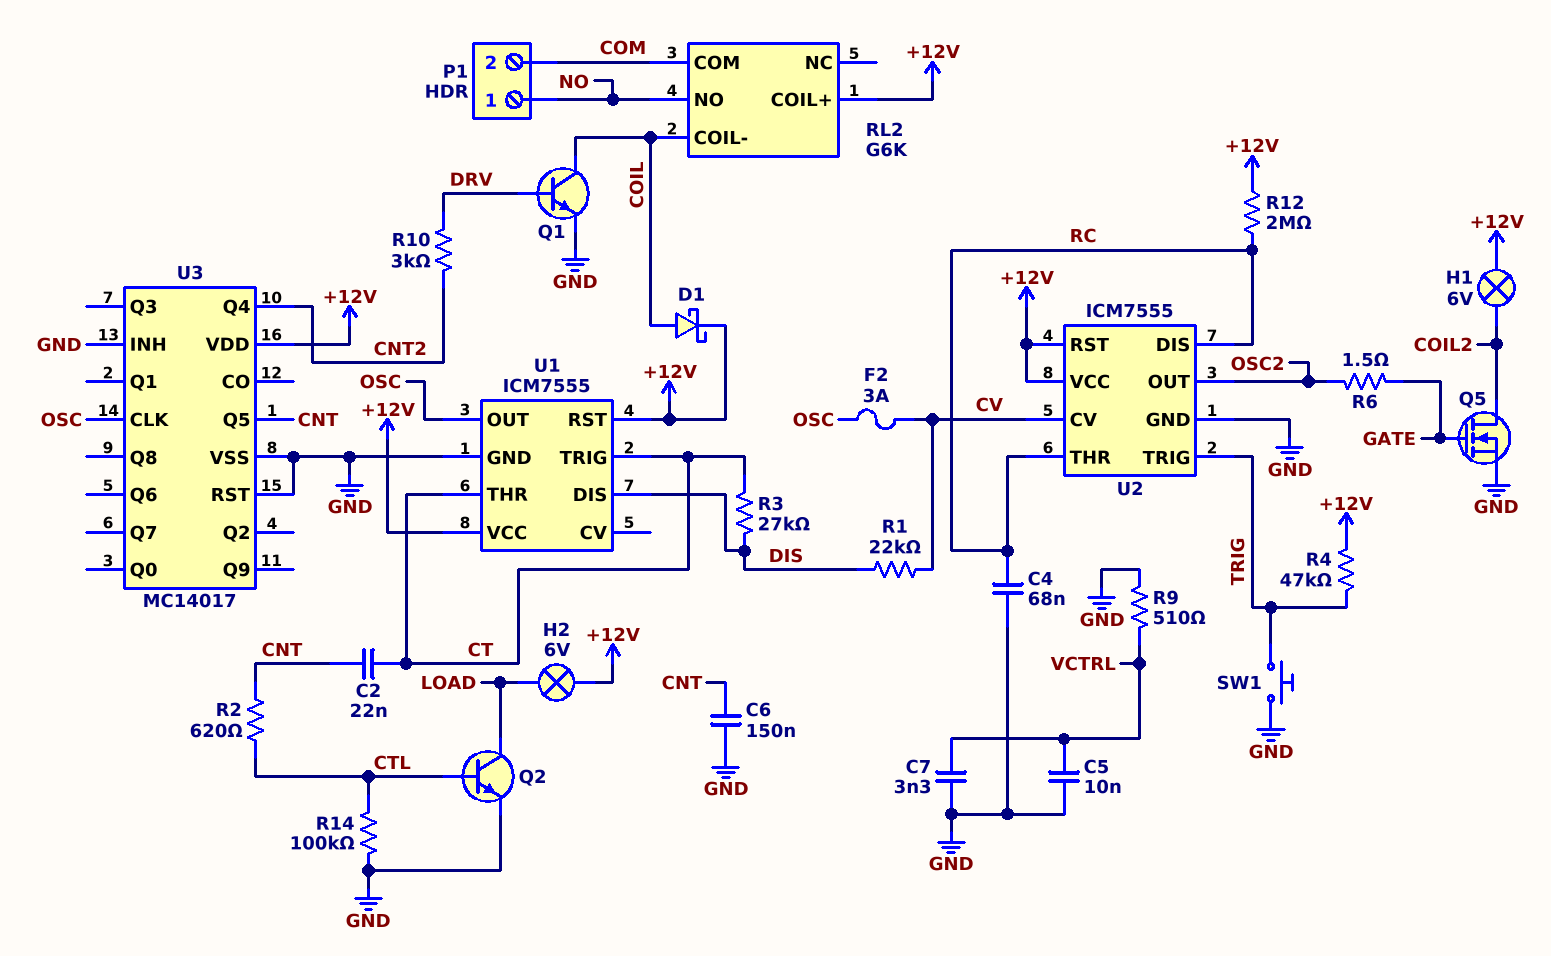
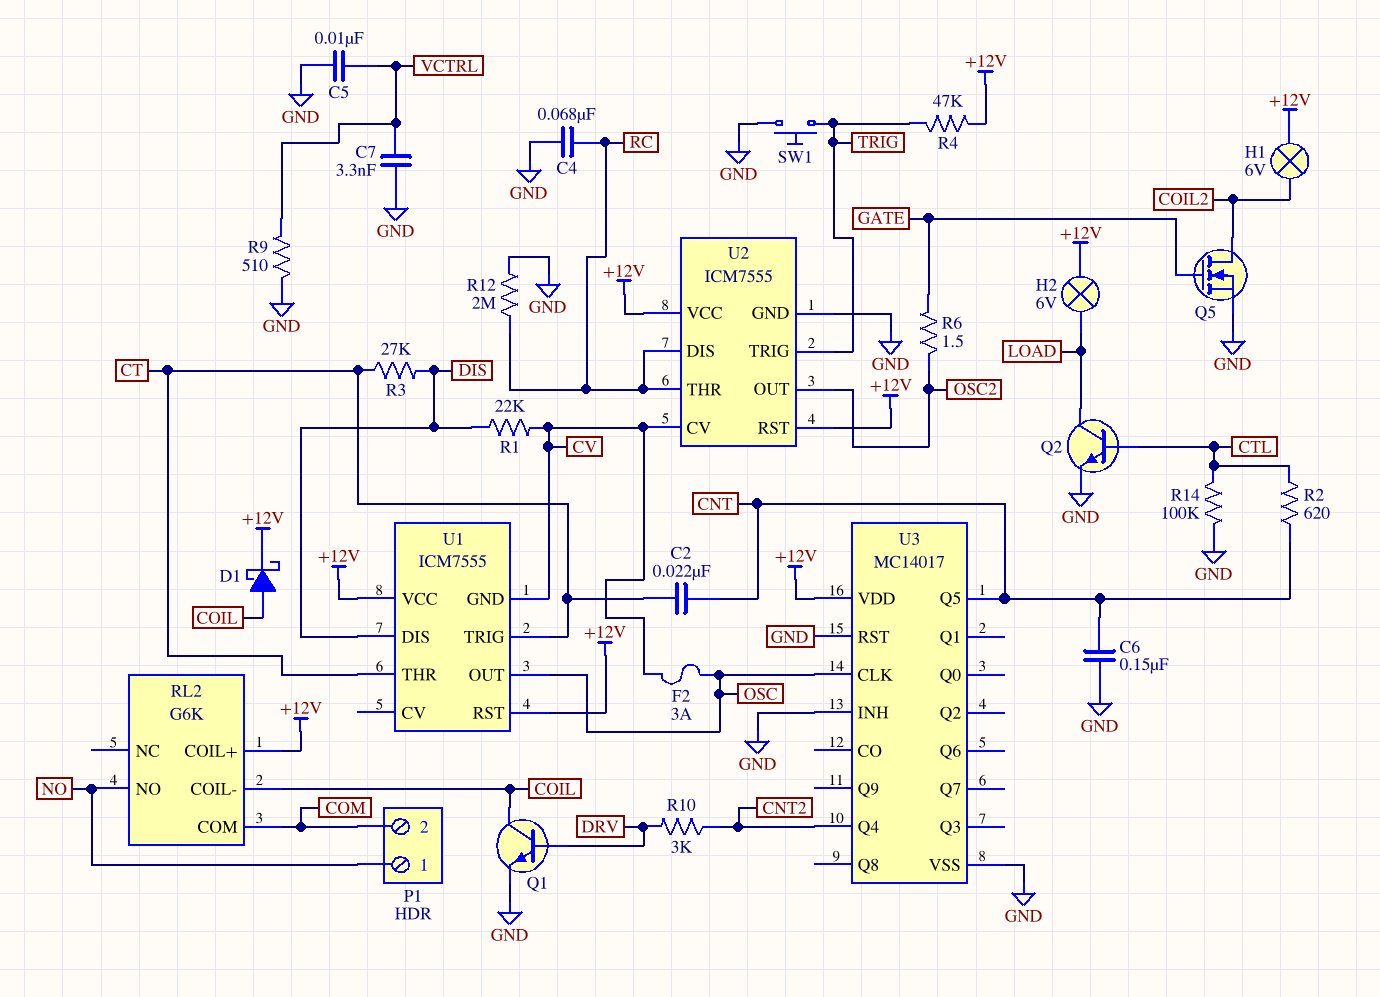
R12: 2M (+12V, RC) -> 2M (GND, RC)
U1 pin GND: GND -> CV

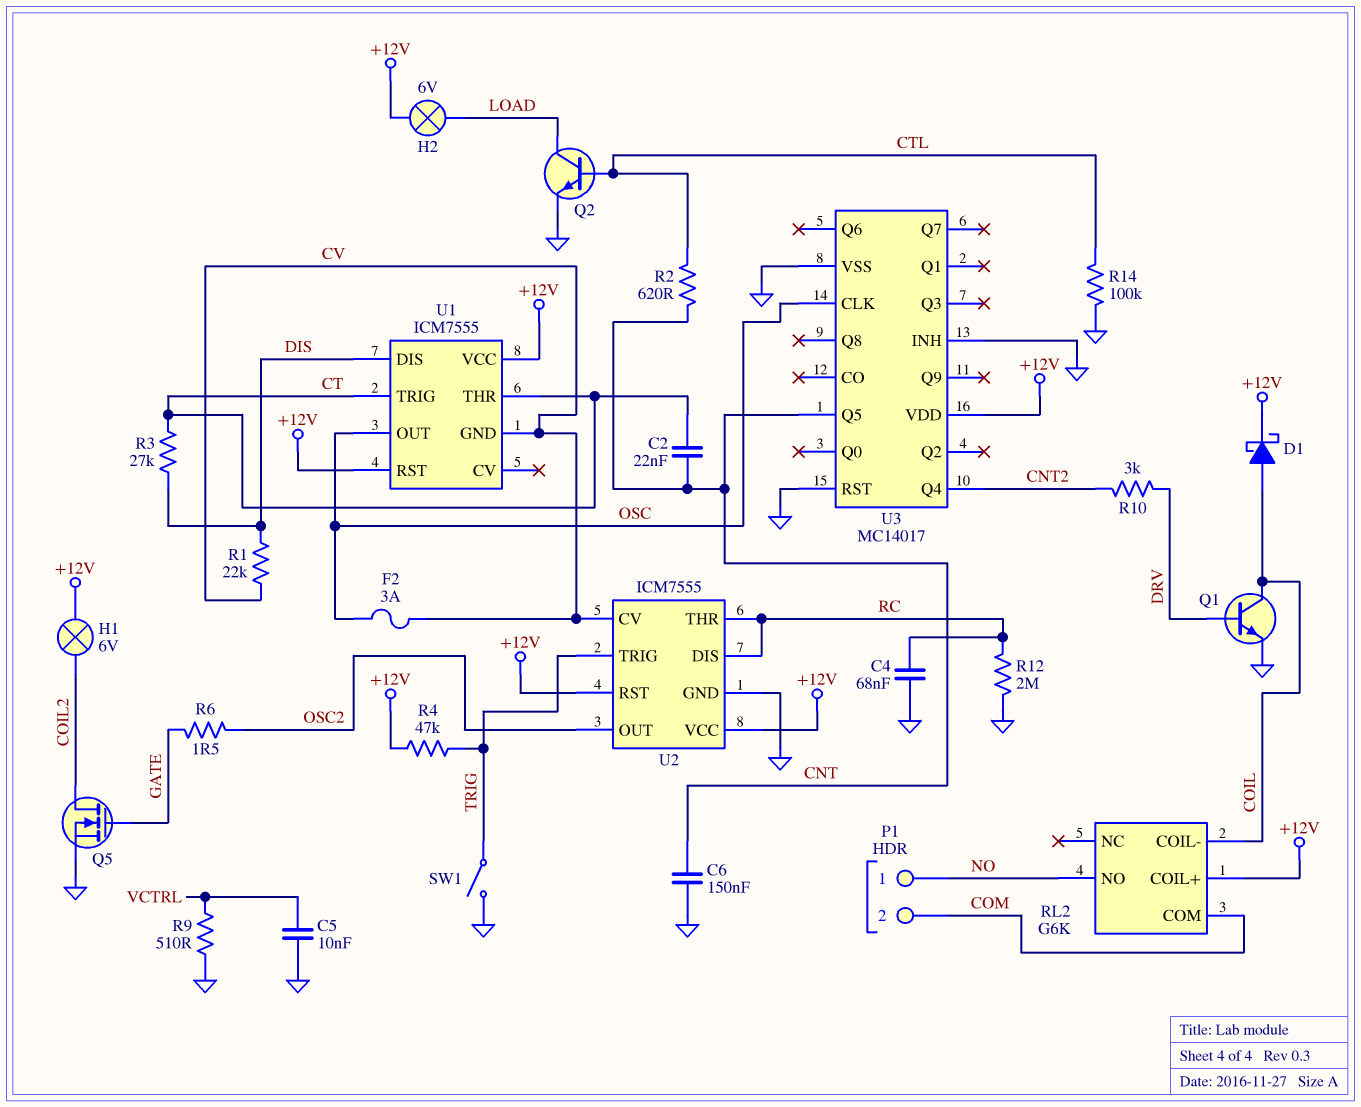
C7: 3.3nF (GND, VCTRL) -> none
SW1: button (GND, TRIG) -> switch (GND, TRIG)

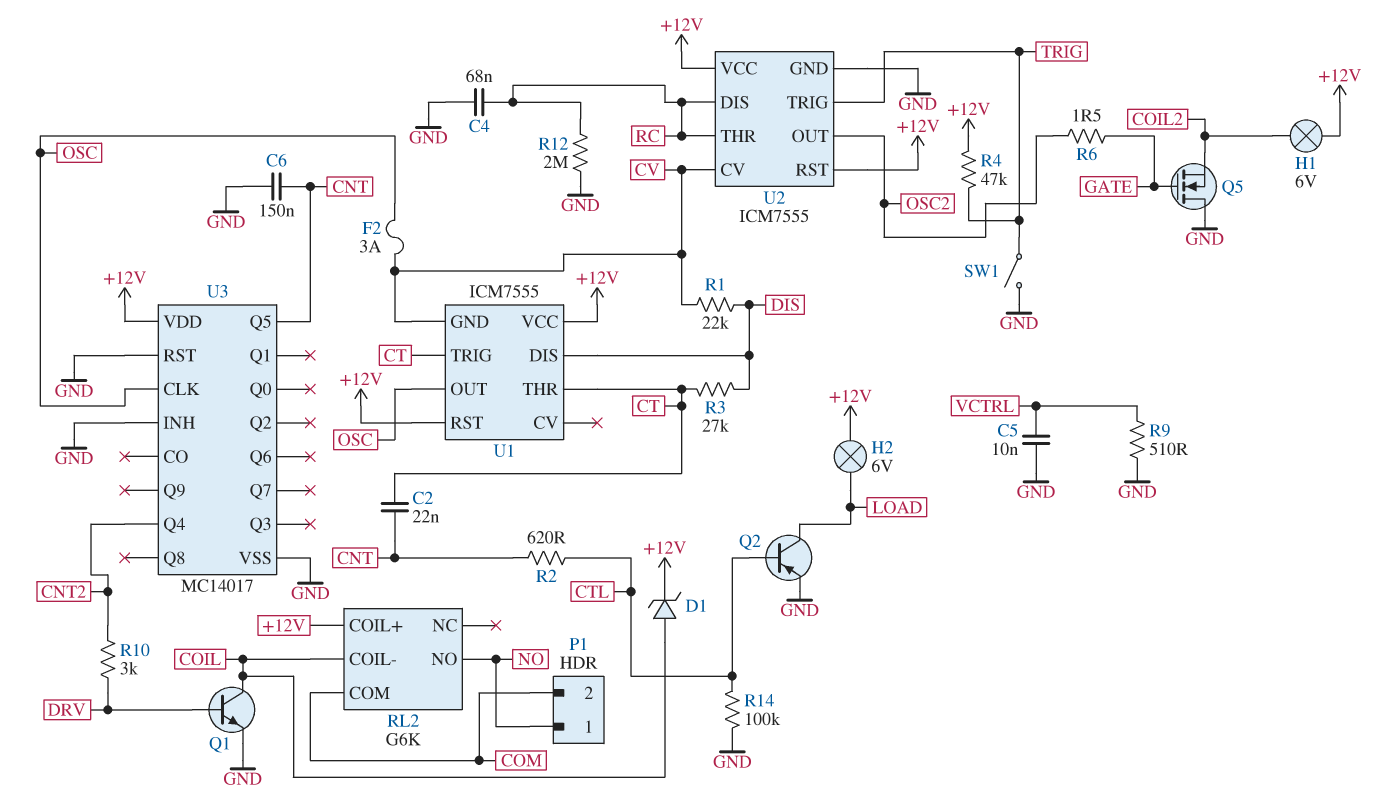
D1: schottky (A COIL, K +12V) -> zener (A COIL, K +12V)
Q2: NPN (B CTL, C LOAD, E GND) -> PNP (B CTL, C LOAD, E GND)
Q5: NMOS (G GATE, D COIL2, S GND) -> NMOS (G GATE, D GND, S COIL2)

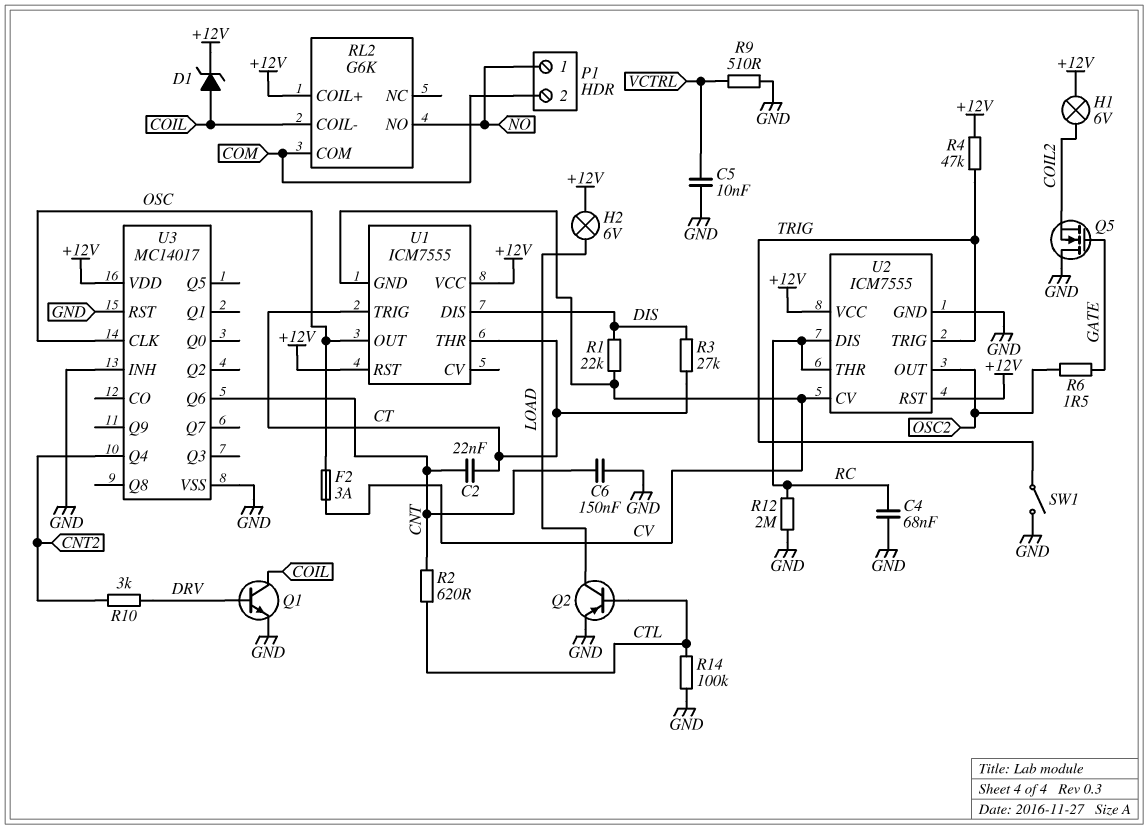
U3 pin Q5: CNT -> none
U3 pin Q6: none -> CNT

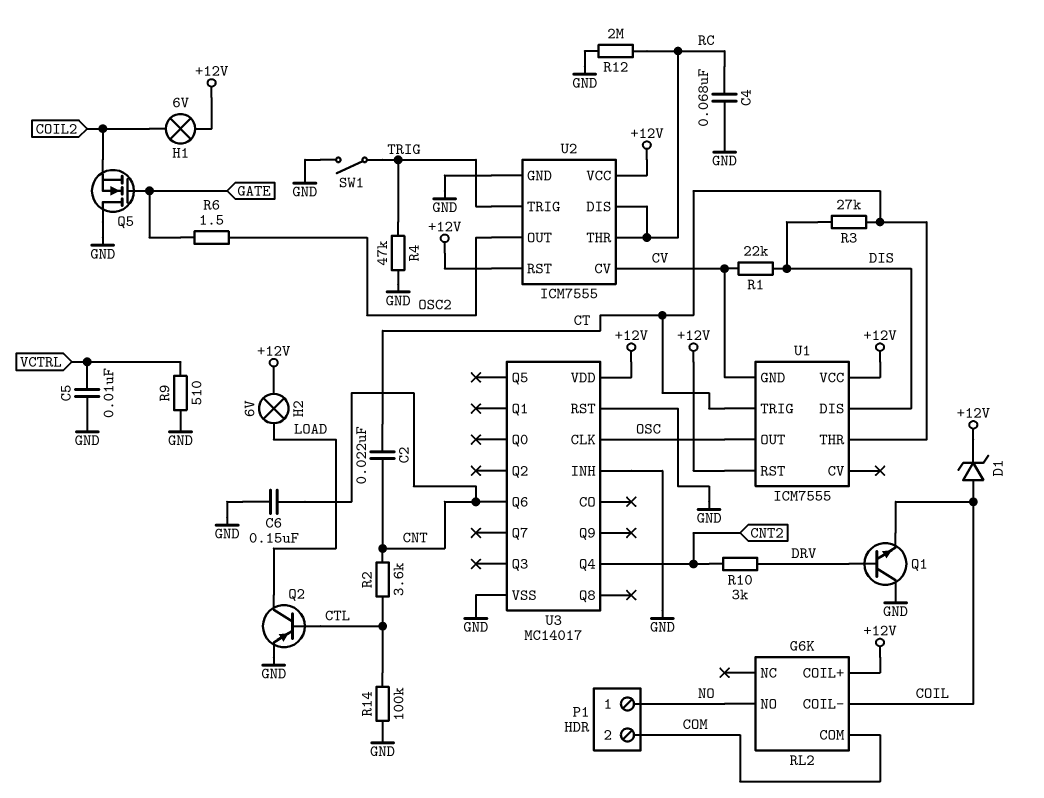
F2: 3A (CV, OSC) -> none
Q1: NPN (B DRV, C COIL, E GND) -> NPN (B DRV, C GND, E COIL)
R2: 620 (CNT, CTL) -> 3.6k (CNT, CTL)
R4: 47k (+12V, TRIG) -> 47k (GND, TRIG)

